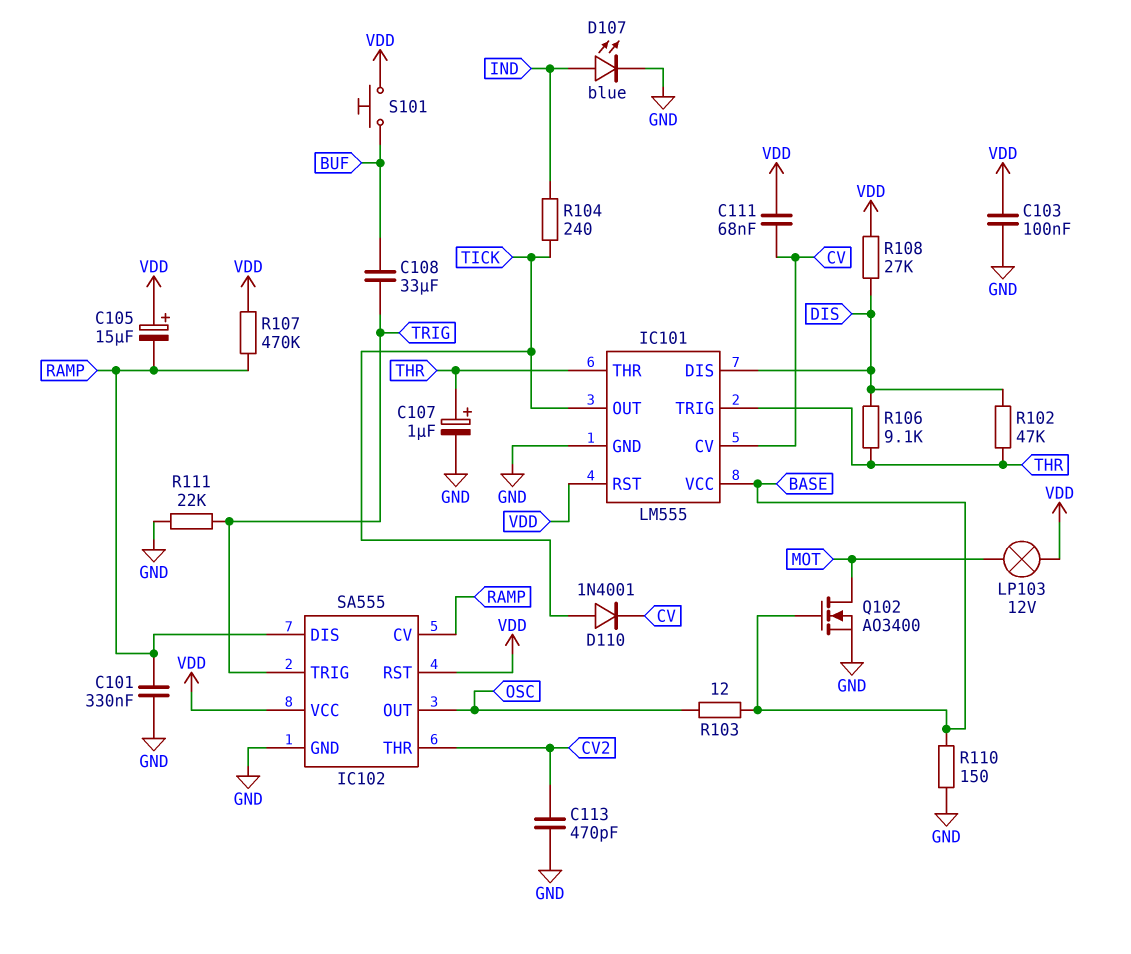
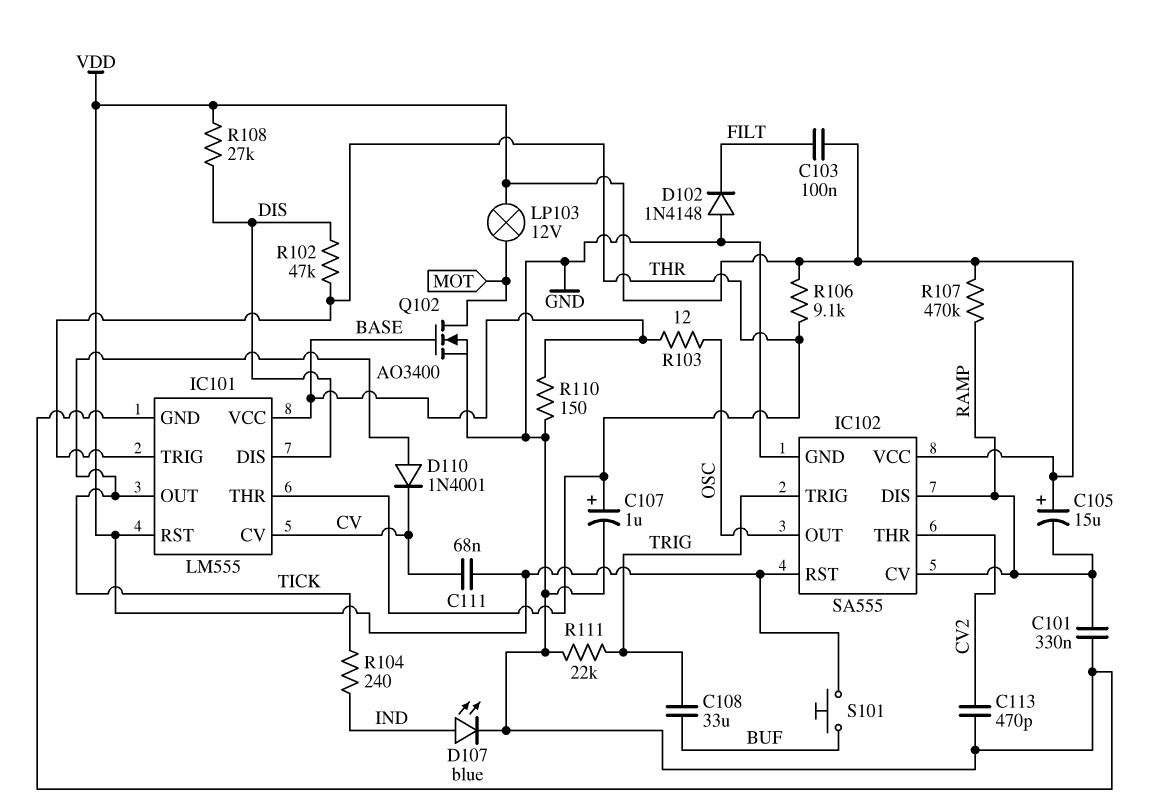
C103: 100nF (GND, VDD) -> 100nF (FILT, VDD)
D102: none -> diode 1N4148 (A GND, K FILT)
R106: 9.1k (DIS, THR) -> 9.1k (THR, VDD)

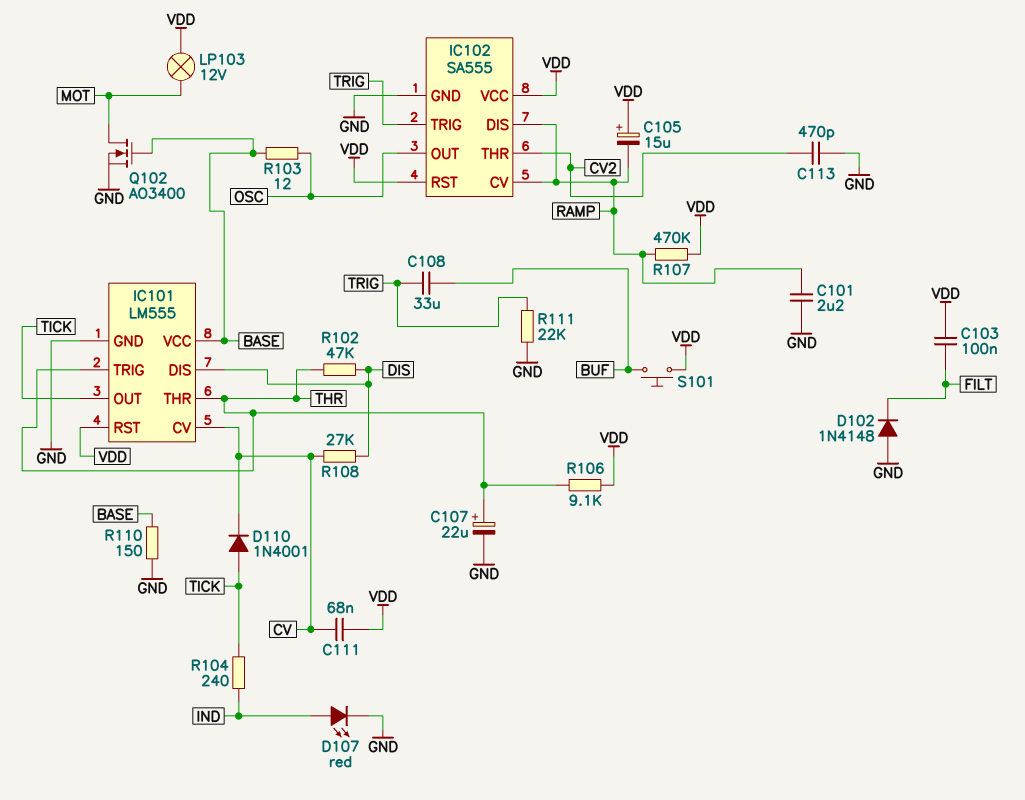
C101: 330nF (GND, RAMP) -> 2.2uF (GND, RAMP)
C107: 1uF (plus THR, minus GND) -> 22uF (plus THR, minus GND)
D107: LED blue (A IND, K GND) -> LED red (A IND, K GND)
R108: 27k (DIS, VDD) -> 27k (CV, DIS)

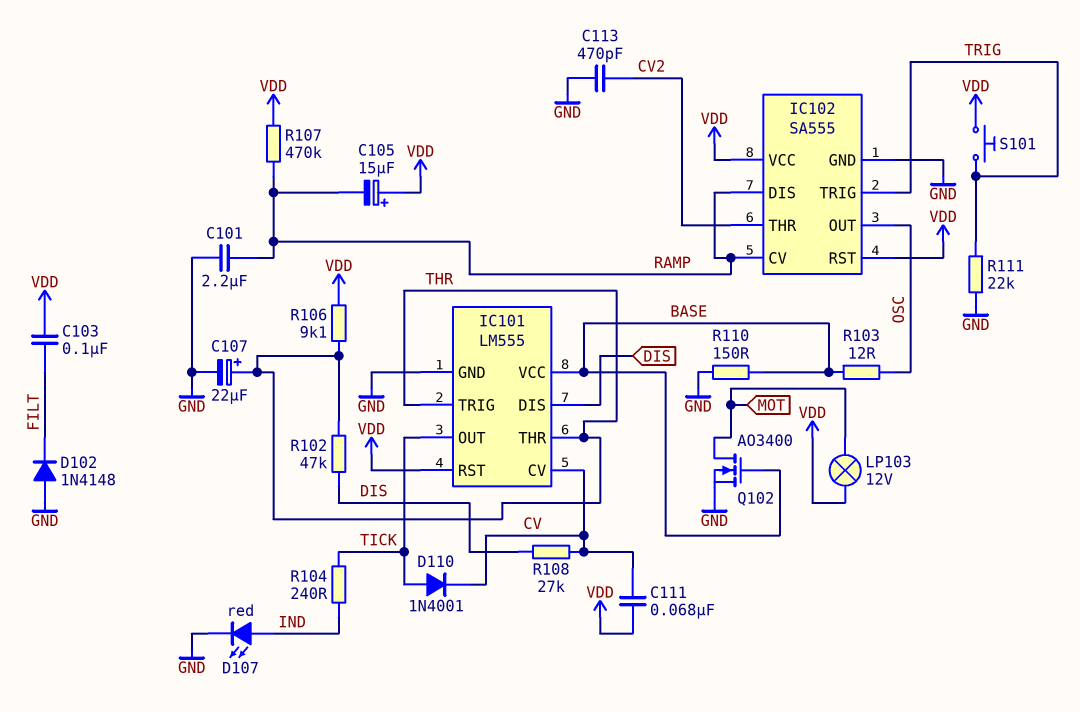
C108: 33uF (BUF, TRIG) -> none
S101: button (BUF, VDD) -> button (TRIG, VDD)

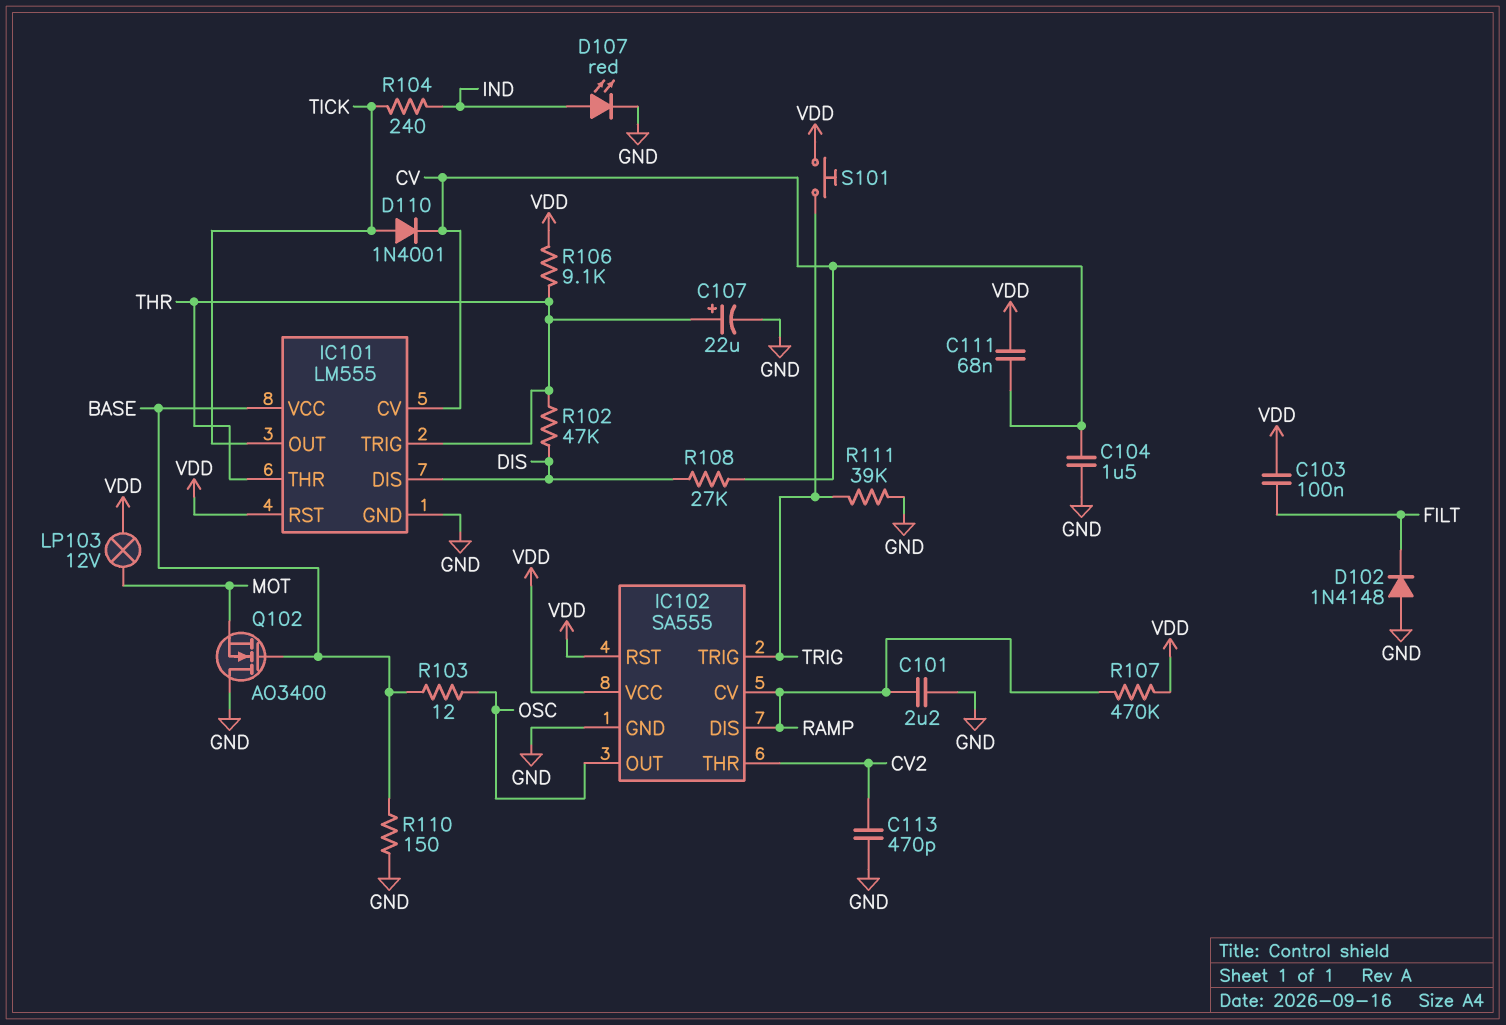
C104: none -> 1.5uF (CV, GND)
C105: 15uF (plus VDD, minus RAMP) -> none
Q102: NMOS AO3400 (G BASE, D MOT, S GND) -> NMOS AO3400 (G BASE, D GND, S MOT)
R111: 22k (GND, TRIG) -> 39k (GND, TRIG)

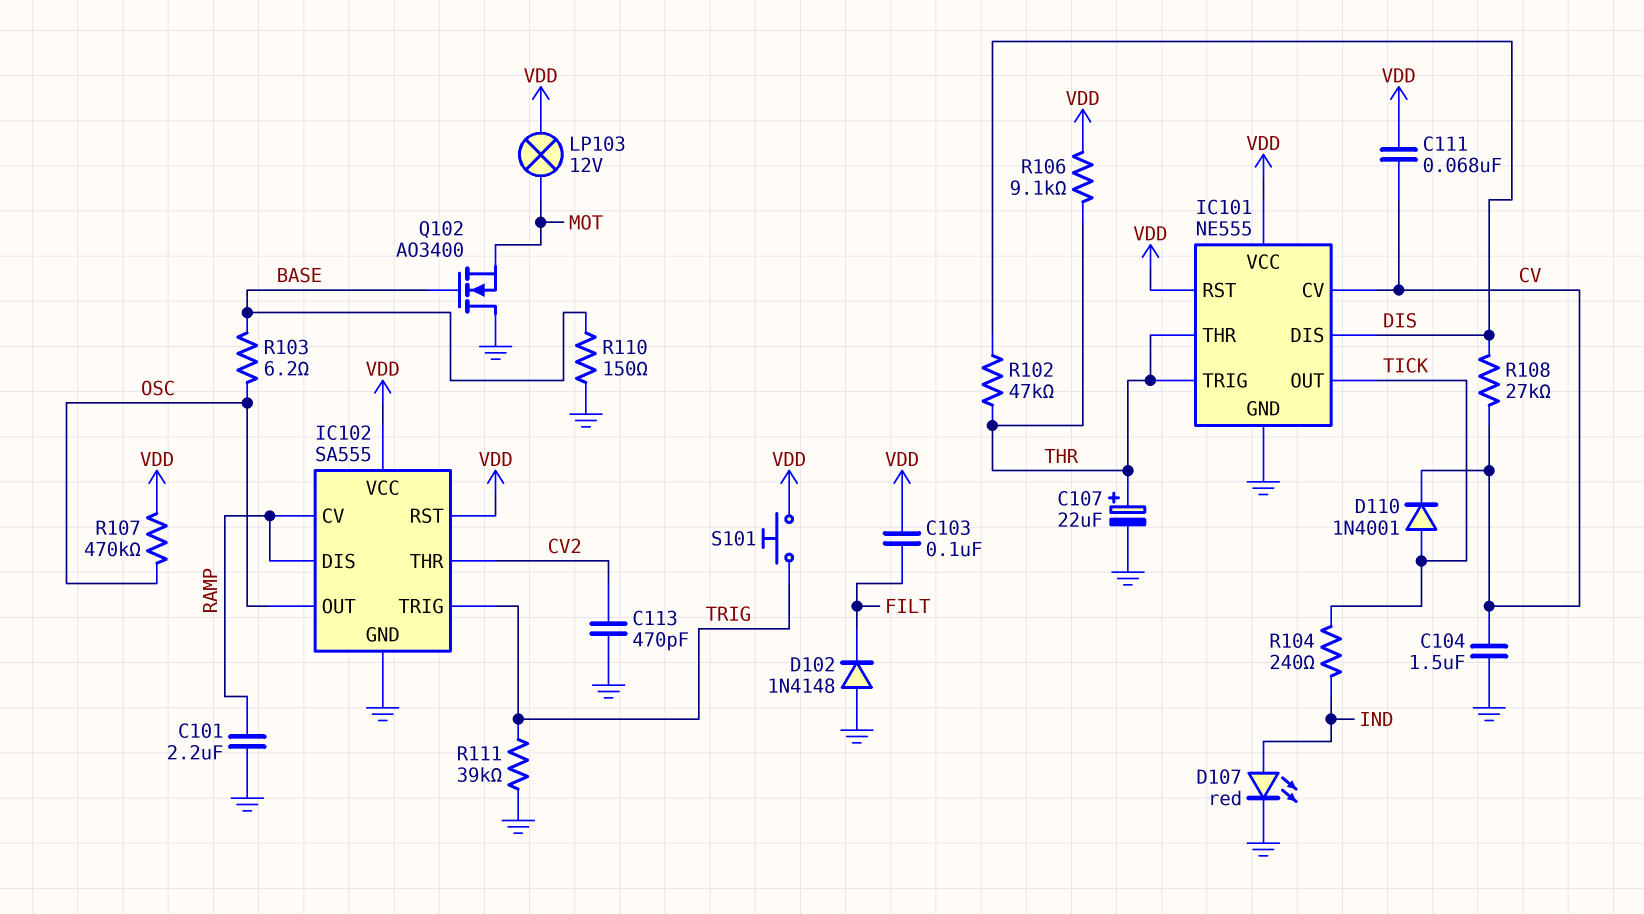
IC101: LM555 -> NE555
IC101 pin VCC: BASE -> VDD
R103: 12 (BASE, OSC) -> 6.2 (BASE, OSC)
R107: 470k (RAMP, VDD) -> 470k (OSC, VDD)

